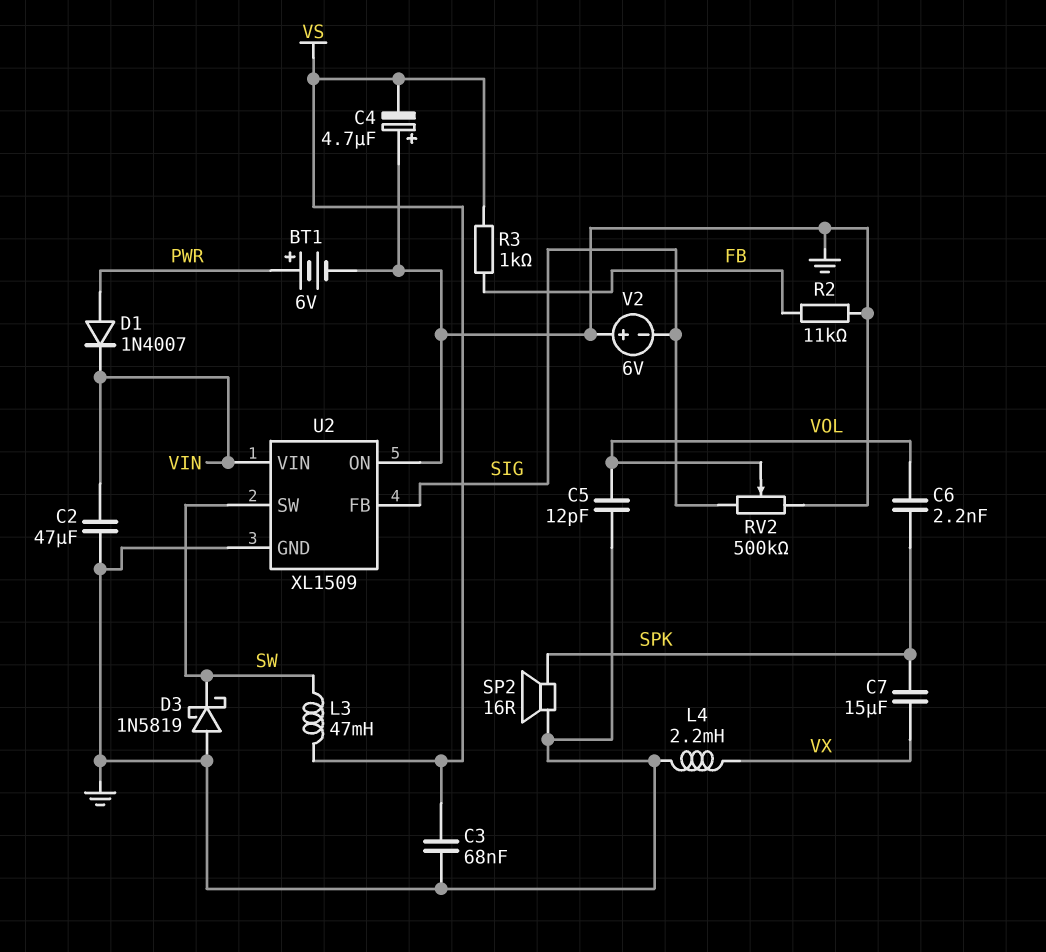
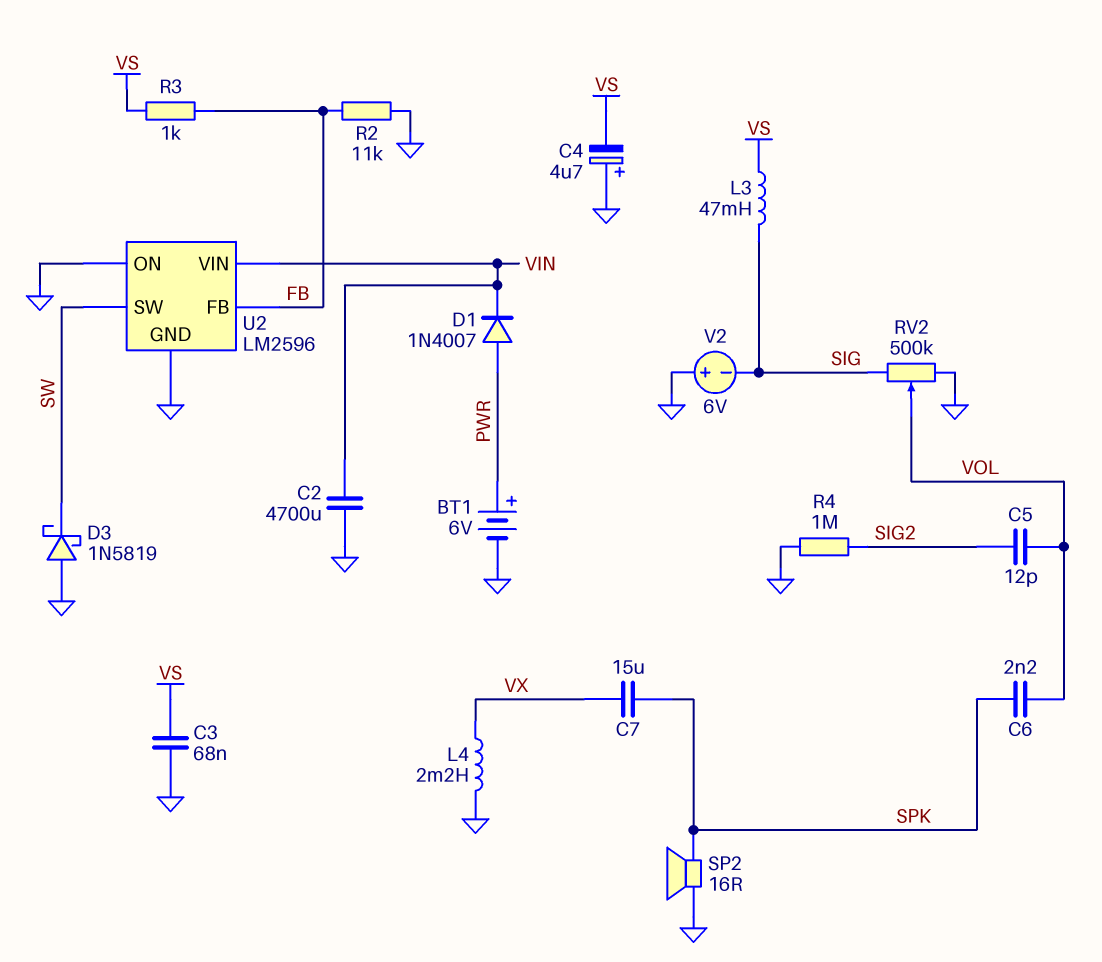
C2: 47uF (GND, VIN) -> 4700uF (GND, VIN)
C5: 12pF (GND, VOL) -> 12pF (SIG2, VOL)
L3: 47mH (SW, VS) -> 47mH (SIG, VS)
R4: none -> 1M (GND, SIG2)
U2: XL1509 -> LM2596
U2 pin FB: SIG -> FB

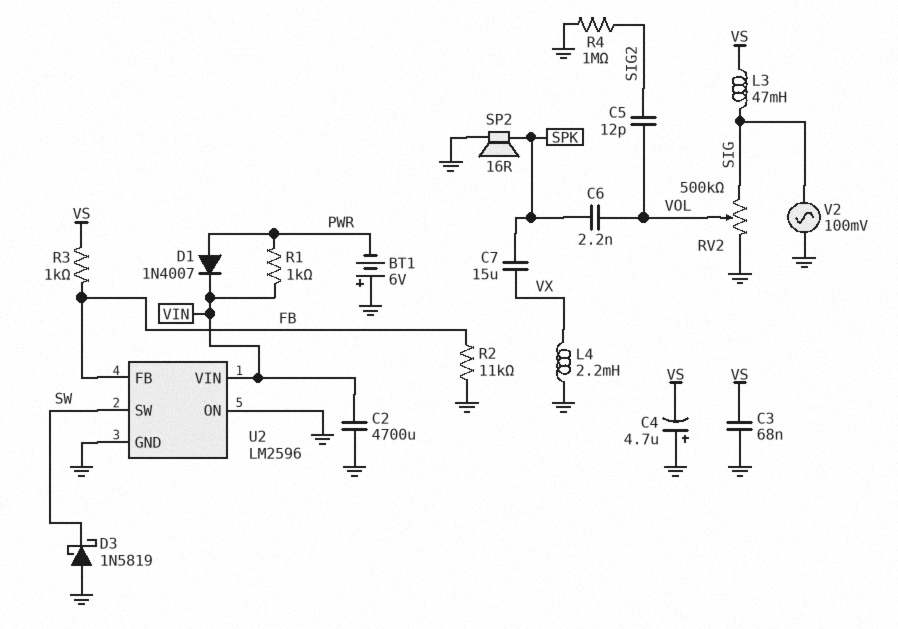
BT1: 6V (plus PWR, minus GND) -> 6V (plus GND, minus PWR)
R1: none -> 1k (PWR, VIN)
V2: 6V (plus GND, minus SIG) -> AC 100mV (GND, SIG)

